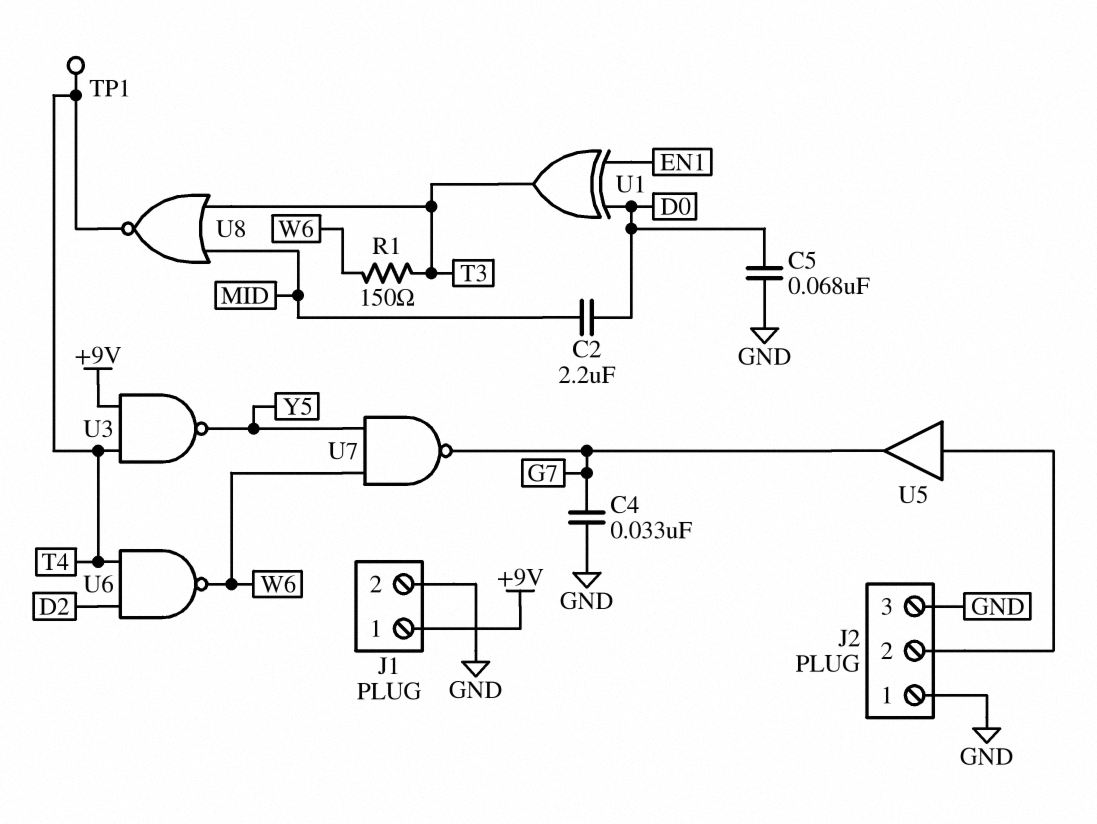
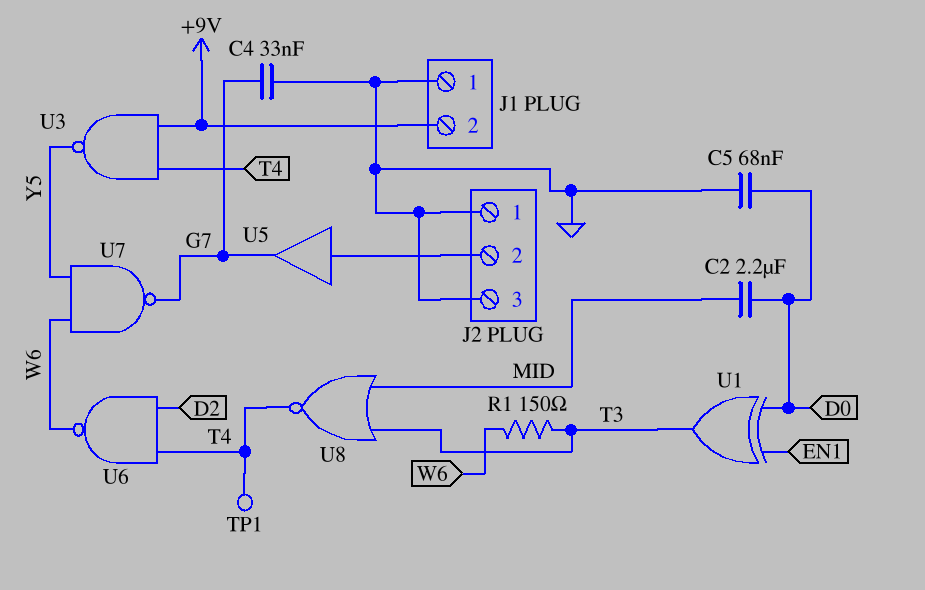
J1 pin 1: +9V -> GND
J1 pin 2: GND -> +9V

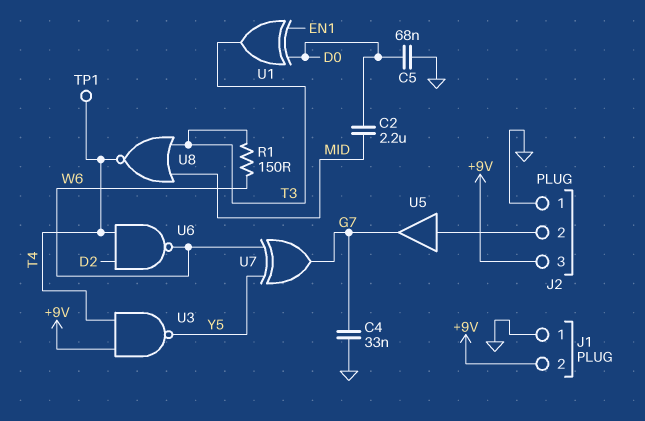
J2 pin 3: GND -> +9V
U7: NAND (in W6, in Y5, out G7) -> XOR (in W6, in Y5, out G7)

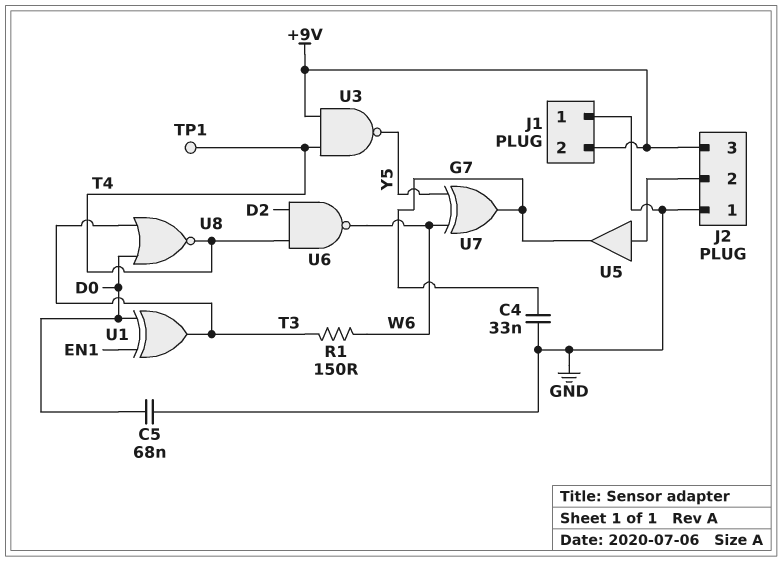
C2: 2.2uF (D0, MID) -> none
U8: NOR (in MID, in T3, out T4) -> NOR (in D0, in T3, out T4)

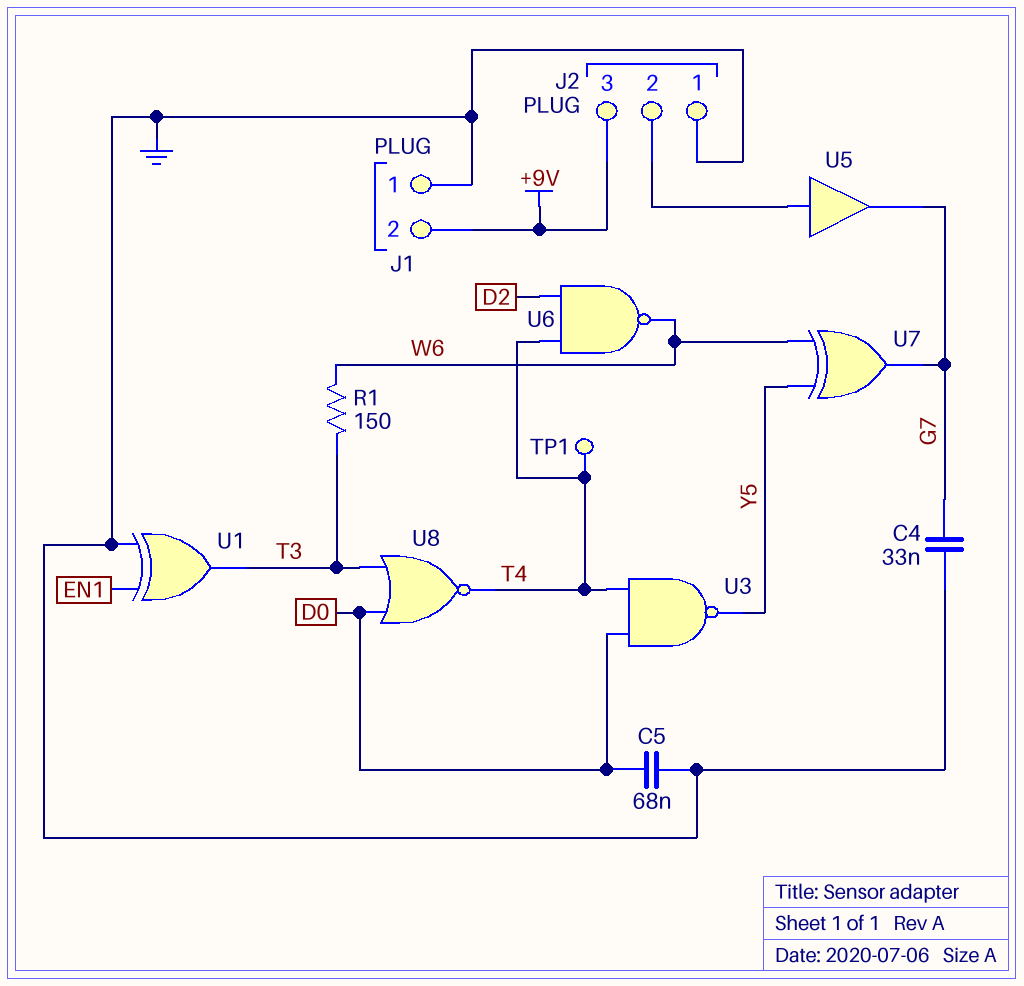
U1: XOR (in D0, in EN1, out T3) -> XOR (in EN1, in GND, out T3)
U3: NAND (in +9V, in T4, out Y5) -> NAND (in D0, in T4, out Y5)

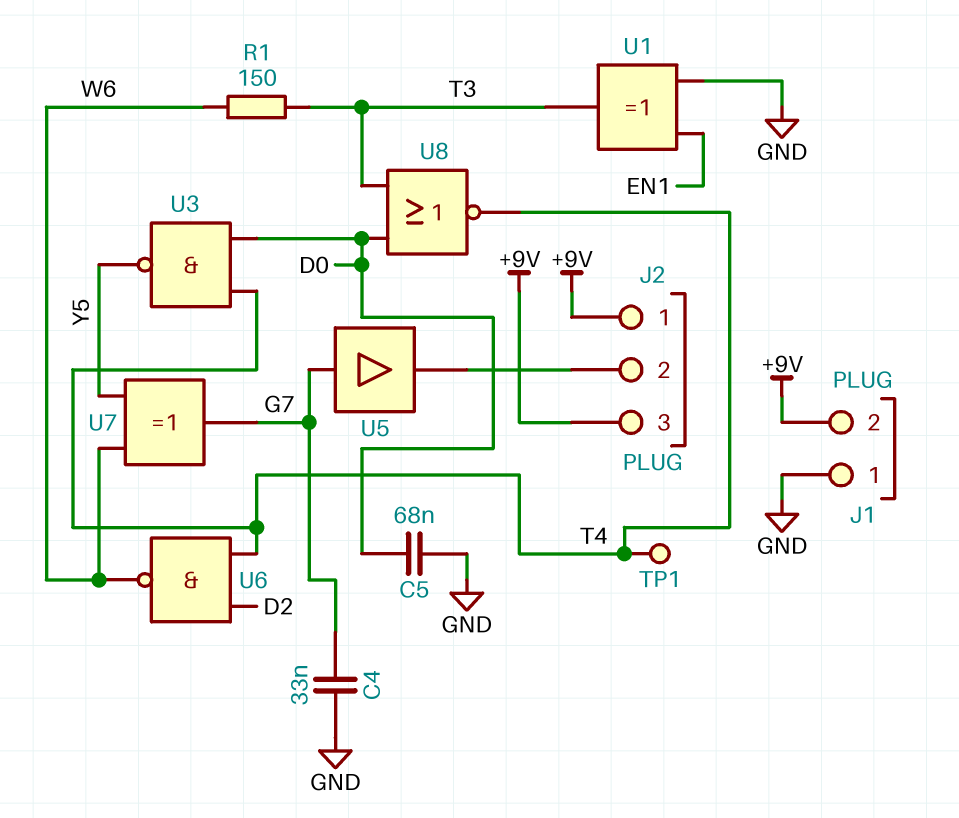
J2 pin 1: GND -> +9V
U5: buffer (in J2/2, out G7) -> buffer (in G7, out J2/2)

